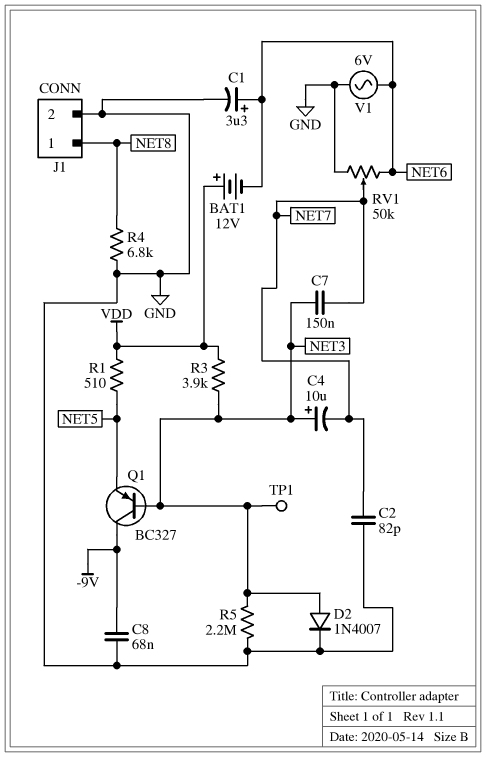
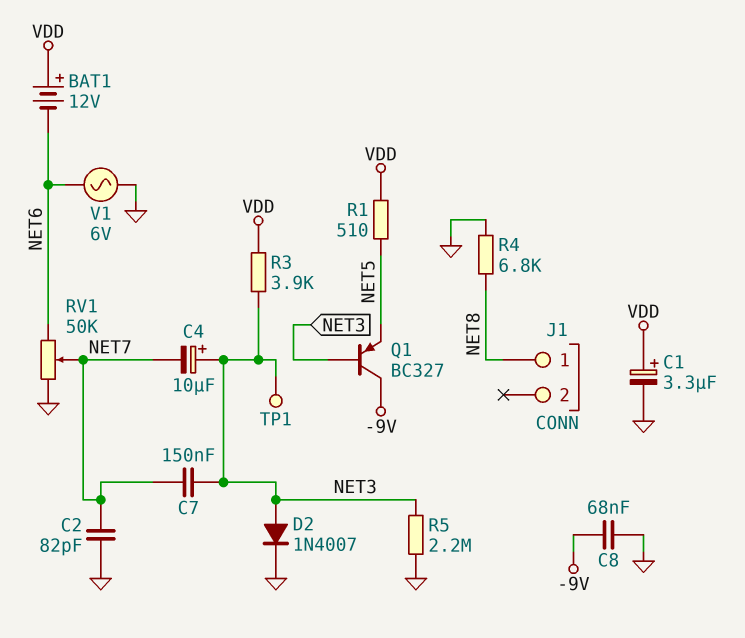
C1: 3.3uF (plus NET6, minus GND) -> 3.3uF (plus VDD, minus GND)
J1 pin 2: GND -> none

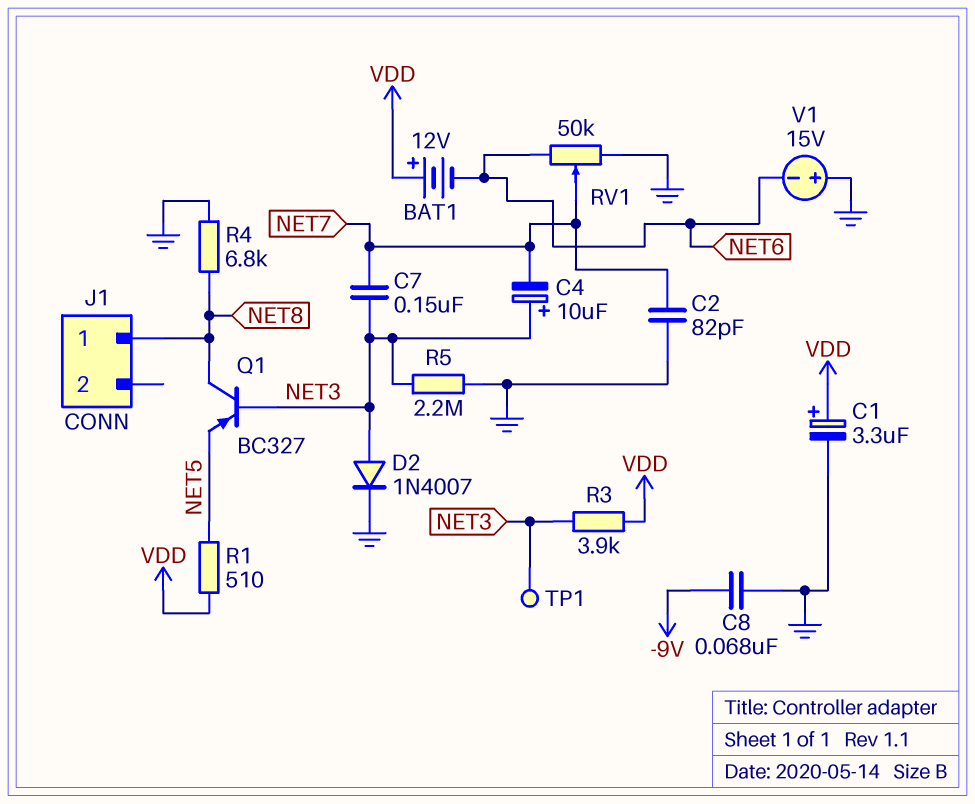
Q1: PNP BC327 (B NET3, C -9V, E NET5) -> PNP BC327 (B NET3, C NET8, E NET5)
V1: AC 6V (GND, NET6) -> 15V (plus GND, minus NET6)

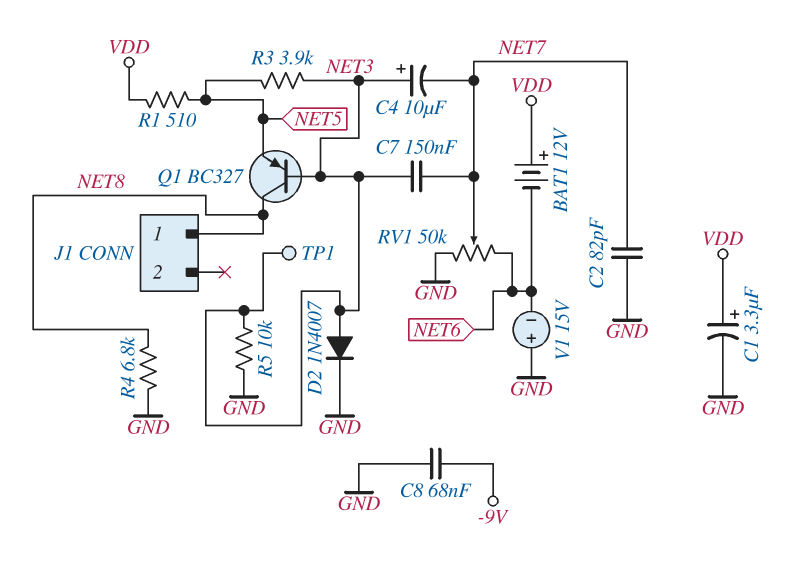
R3: 3.9k (NET3, VDD) -> 3.9k (NET3, NET5)
R5: 2.2M (GND, NET3) -> 10k (GND, NET3)

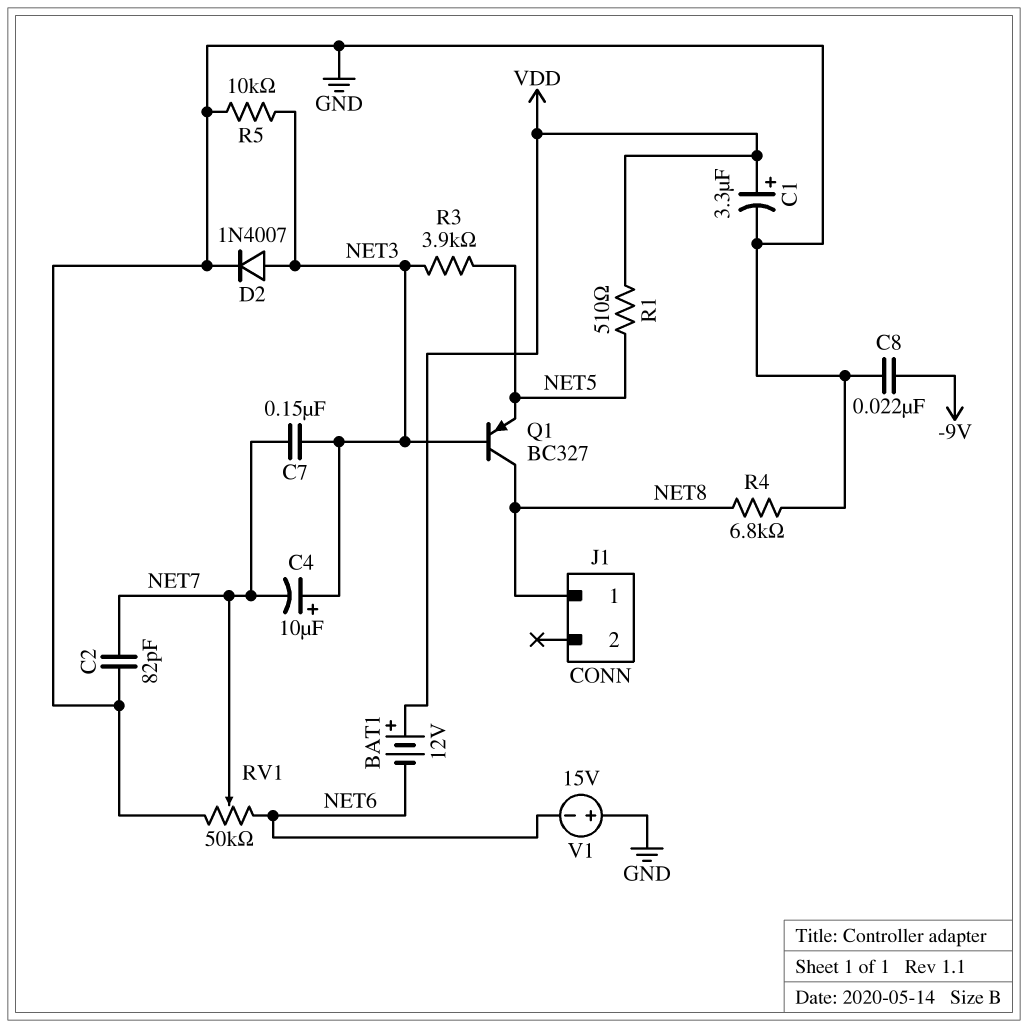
C8: 68nF (-9V, GND) -> 22nF (-9V, GND)
TP1: test point (NET3) -> none

